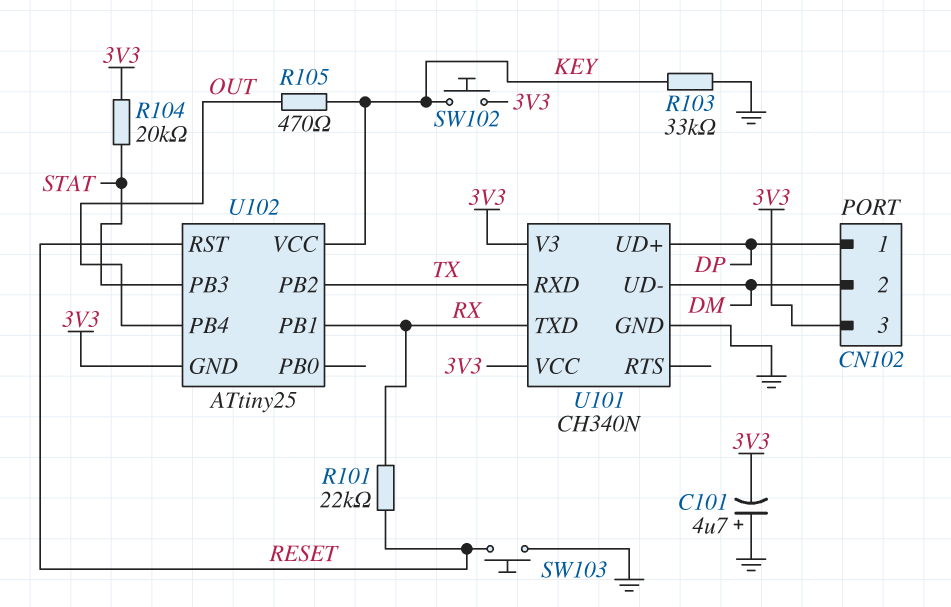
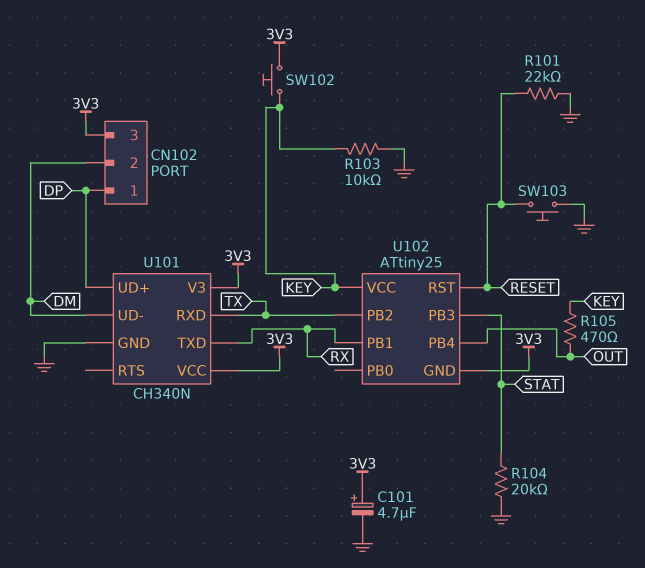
C101: 4.7uF (plus GND, minus 3V3) -> 4.7uF (plus 3V3, minus GND)
R101: 22k (RESET, RX) -> 22k (GND, RESET)
R103: 33k (GND, KEY) -> 10k (GND, KEY)
R104: 20k (3V3, STAT) -> 20k (GND, STAT)

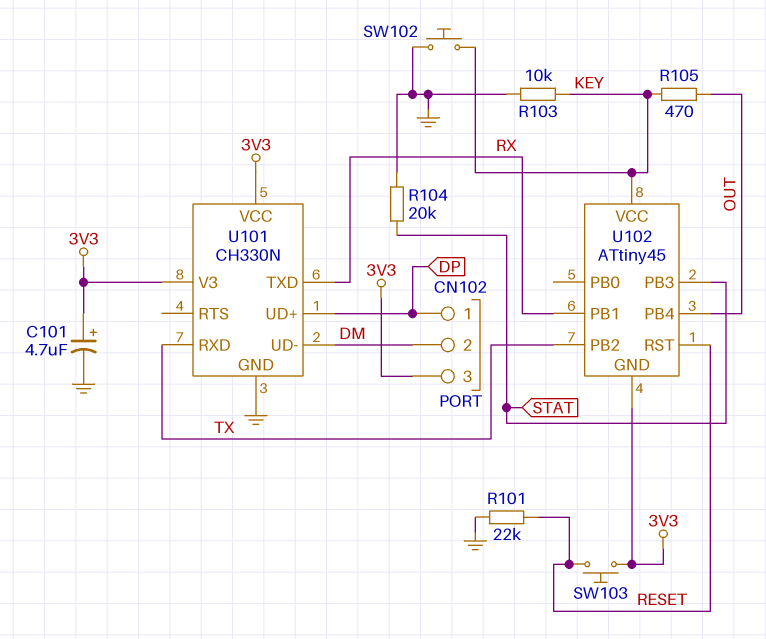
SW102: button (3V3, KEY) -> button (GND, KEY)
SW103: button (GND, RESET) -> button (3V3, RESET)
U101: CH340N -> CH330N
U102: ATtiny25 -> ATtiny45

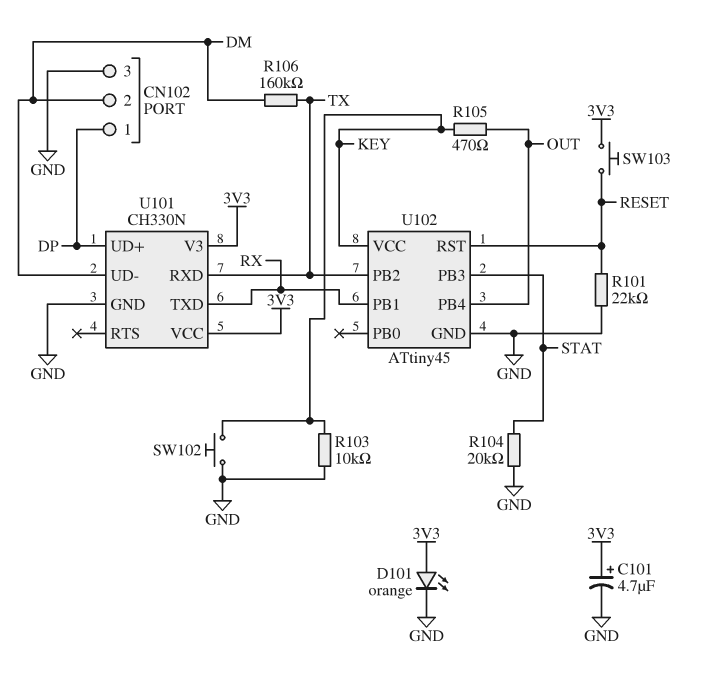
CN102 pin 3: 3V3 -> GND
D101: none -> LED orange (A 3V3, K GND)
R106: none -> 160k (DM, TX)
U102 pin GND: 3V3 -> GND

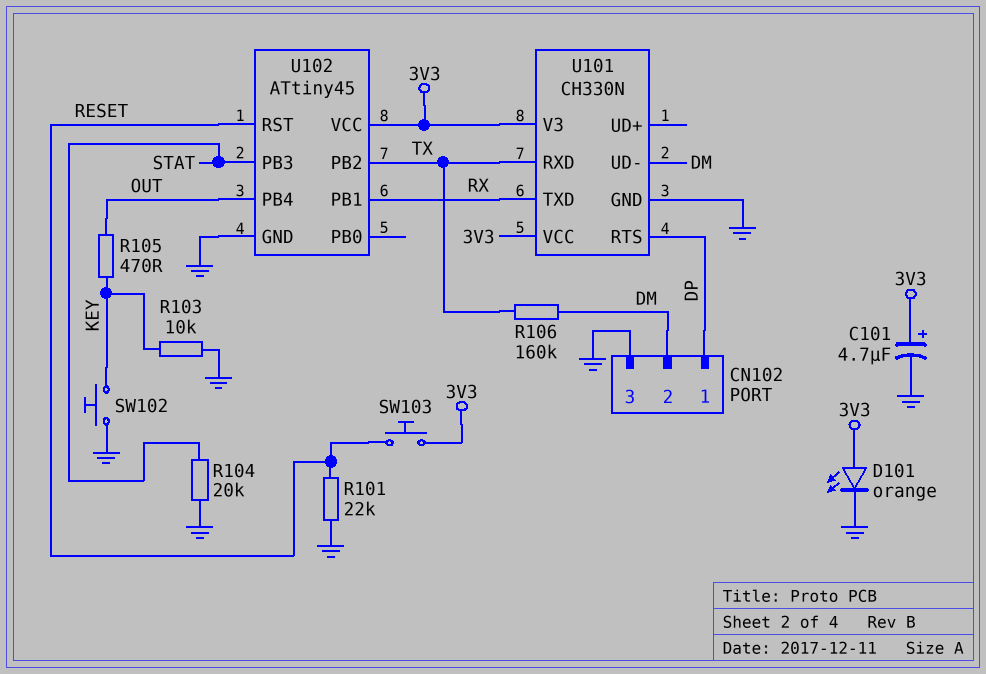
U101 pin RTS: none -> DP
U101 pin UD+: DP -> none
U102 pin VCC: KEY -> 3V3

